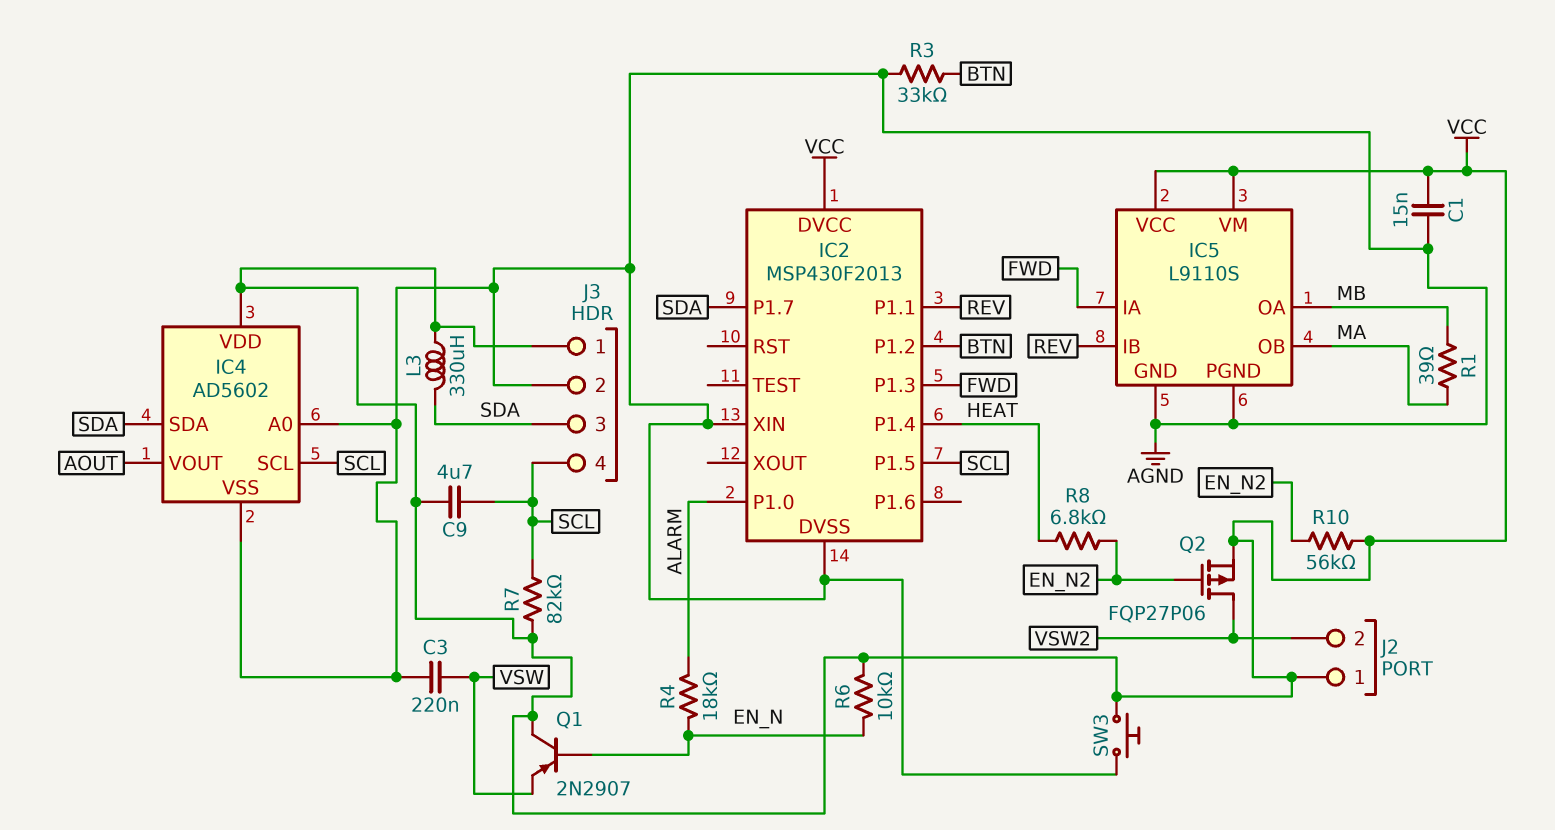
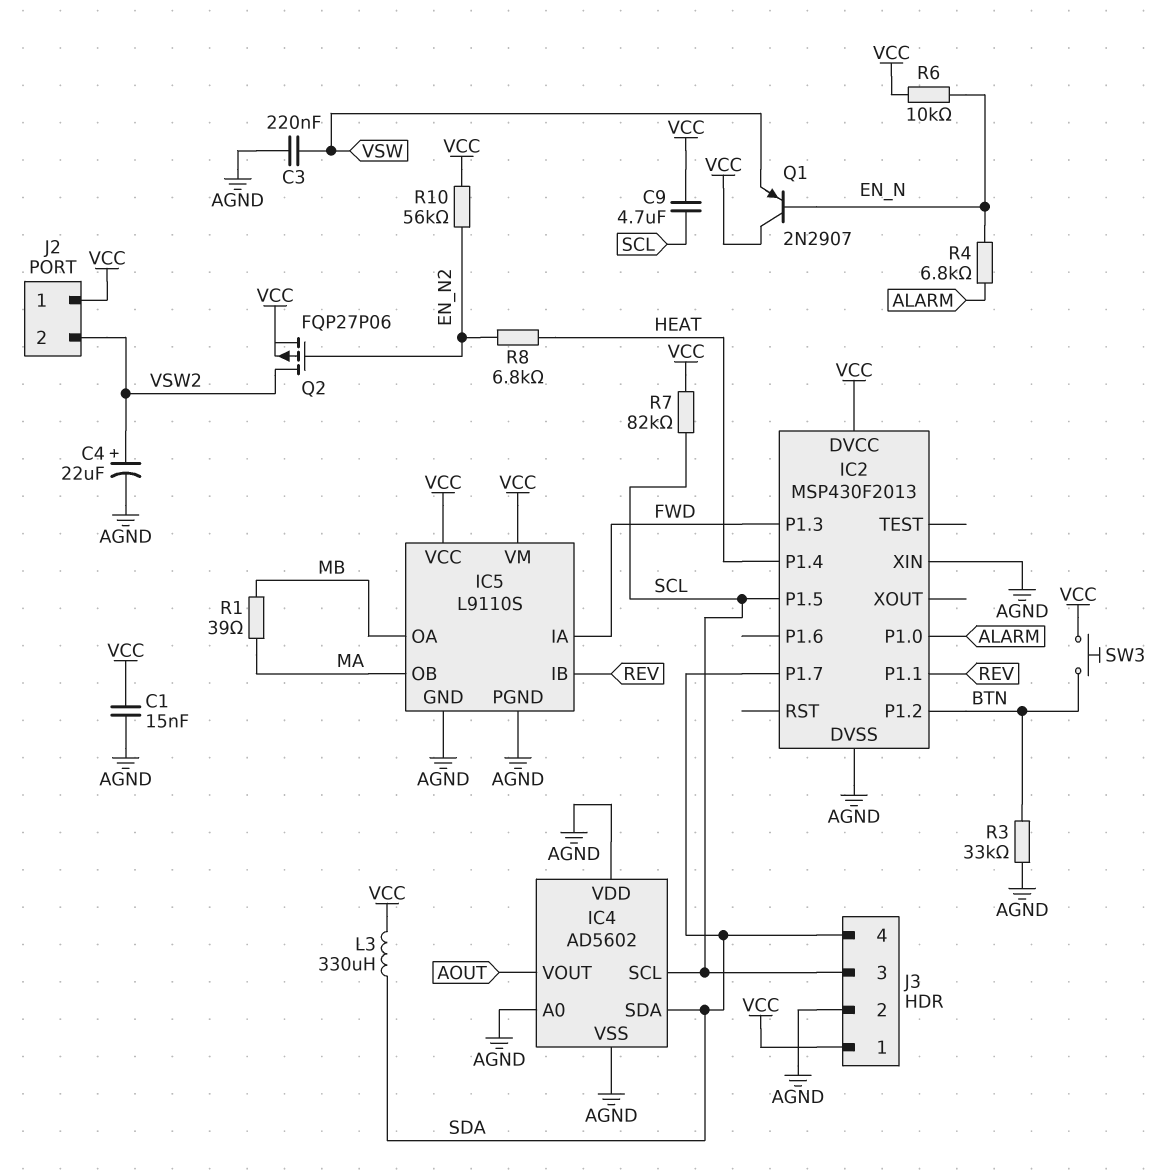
C4: none -> 22uF (plus VSW2, minus AGND)
IC4 pin VDD: VCC -> AGND
J3 pin 3: SDA -> SCL
J3 pin 4: SCL -> SDA
R4: 18k (ALARM, EN_N) -> 6.8k (ALARM, EN_N)
SW3: button (AGND, VCC) -> button (BTN, VCC)

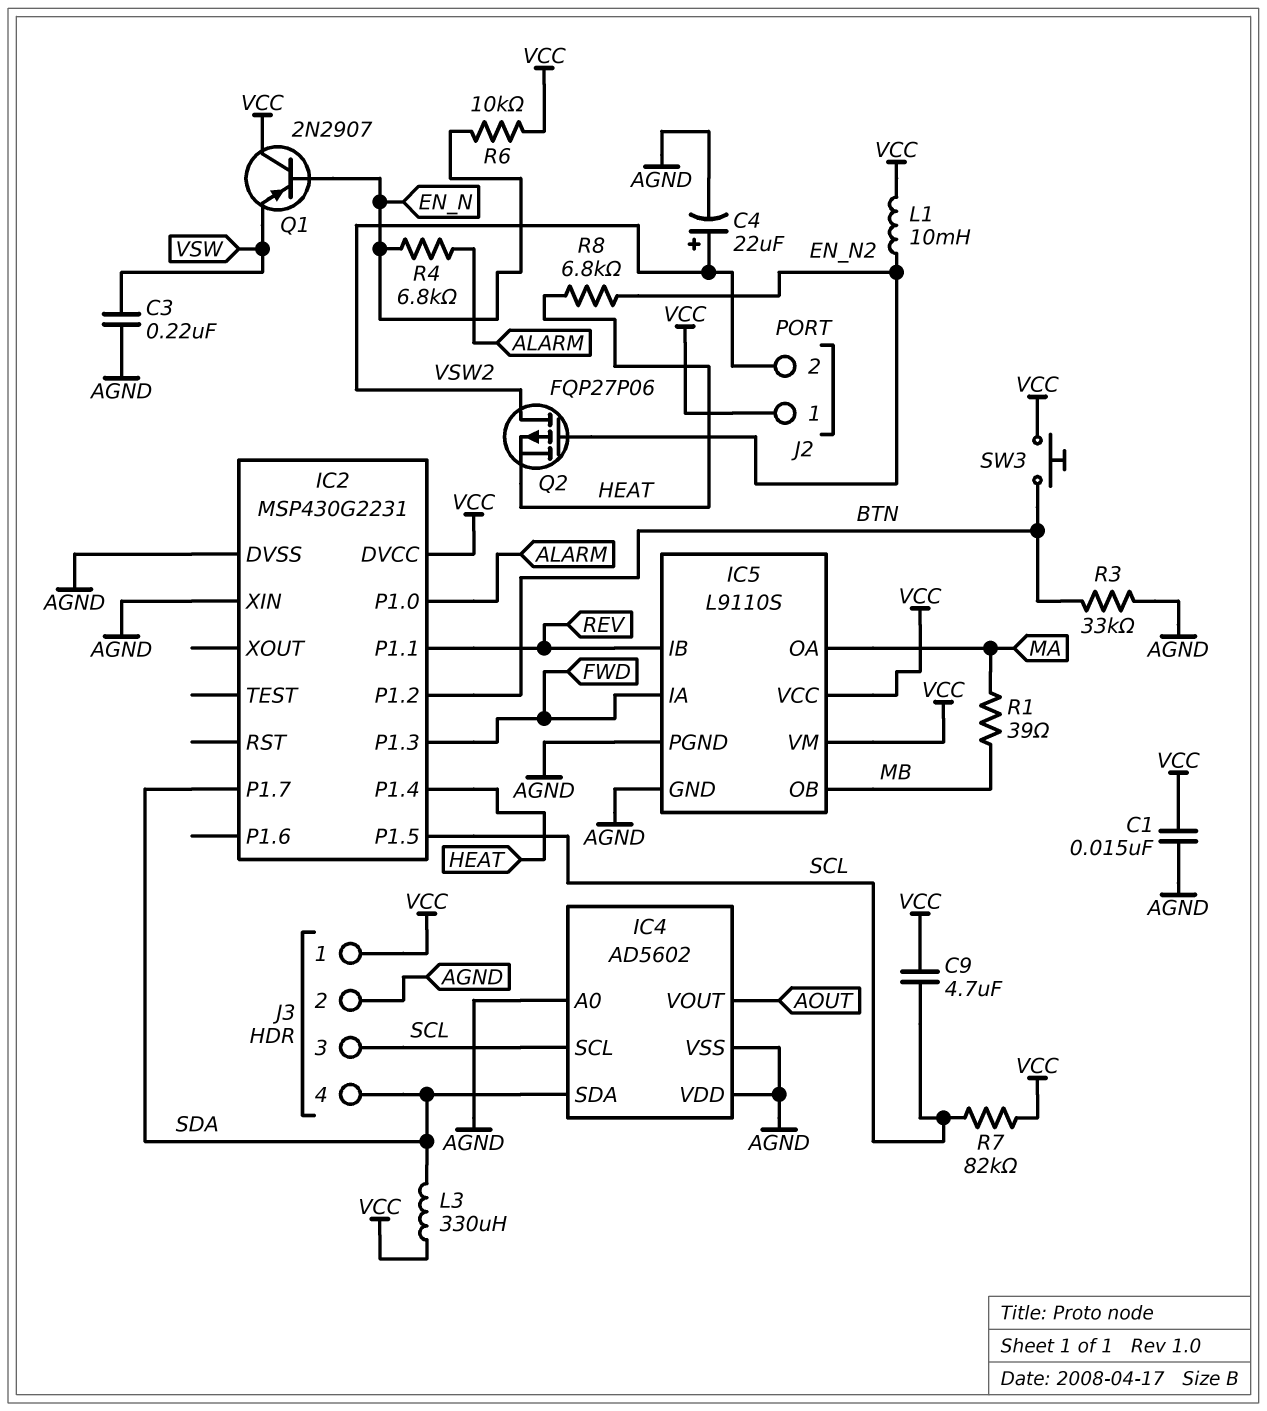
IC2: MSP430F2013 -> MSP430G2231
IC5 pin OA: MB -> MA
IC5 pin OB: MA -> MB
L1: none -> 10mH (EN_N2, VCC)
Q2: PMOS FQP27P06 (G EN_N2, D VSW2, S VCC) -> PMOS FQP27P06 (G EN_N2, D VSW2, S HEAT)
R10: 56k (EN_N2, VCC) -> none

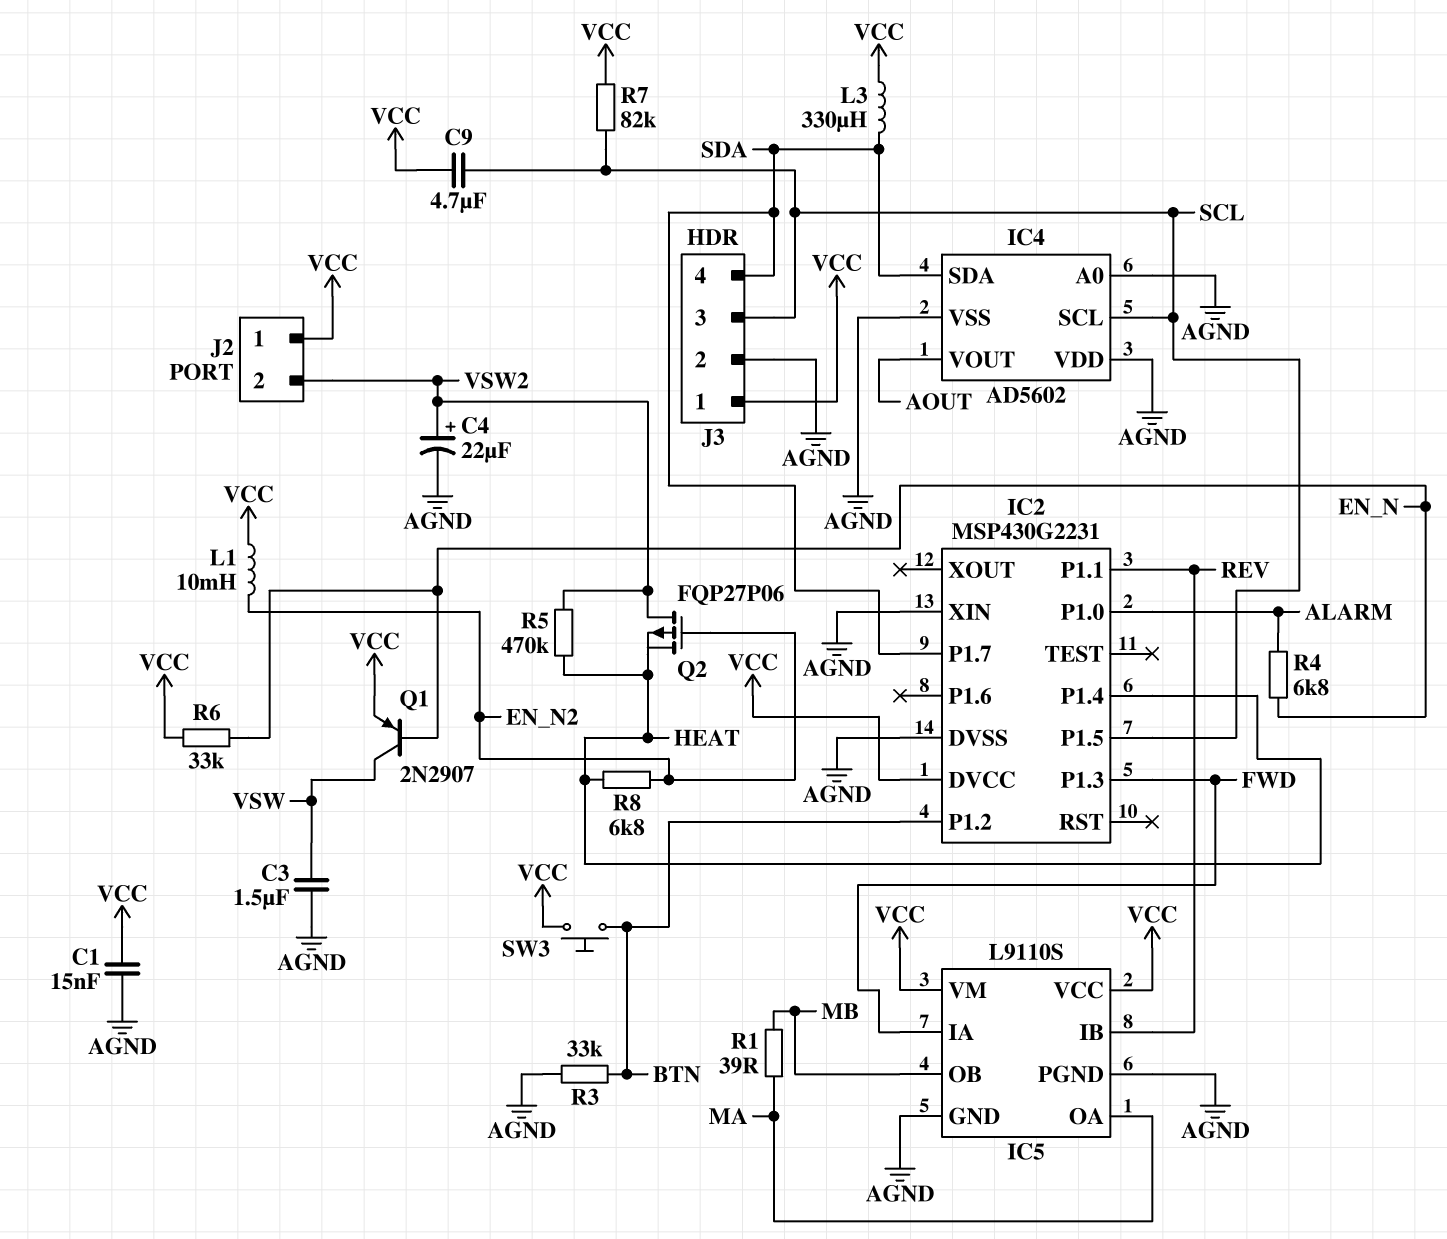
C3: 220nF (AGND, VSW) -> 1.5uF (AGND, VSW)
Q1: PNP 2N2907 (B EN_N, C VCC, E VSW) -> PNP 2N2907 (B EN_N, C VSW, E VCC)
R5: none -> 470k (HEAT, VSW2)
R6: 10k (EN_N, VCC) -> 33k (EN_N, VCC)

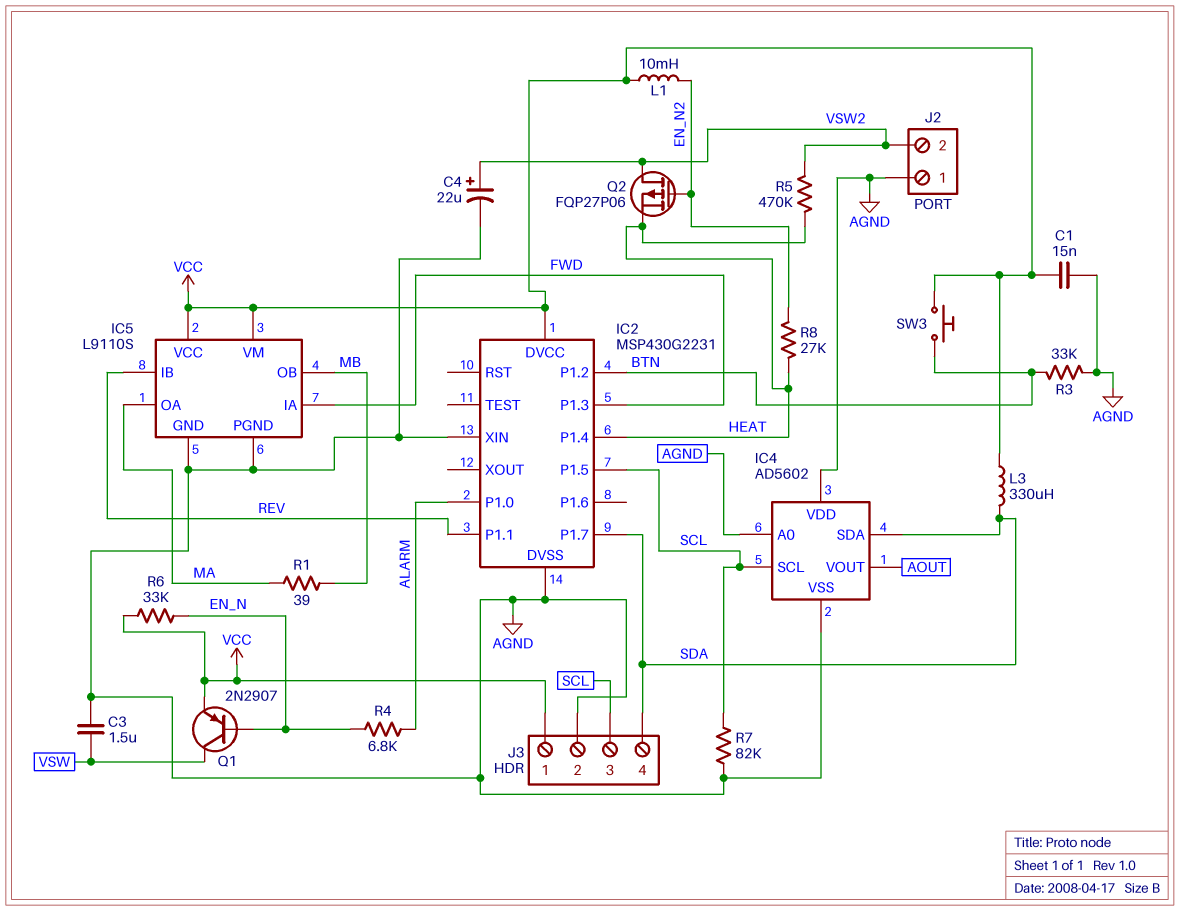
C9: 4.7uF (SCL, VCC) -> none
J2 pin 1: VCC -> AGND
R7: 82k (SCL, VCC) -> 82k (AGND, SCL)
R8: 6.8k (EN_N2, HEAT) -> 27k (EN_N2, HEAT)

